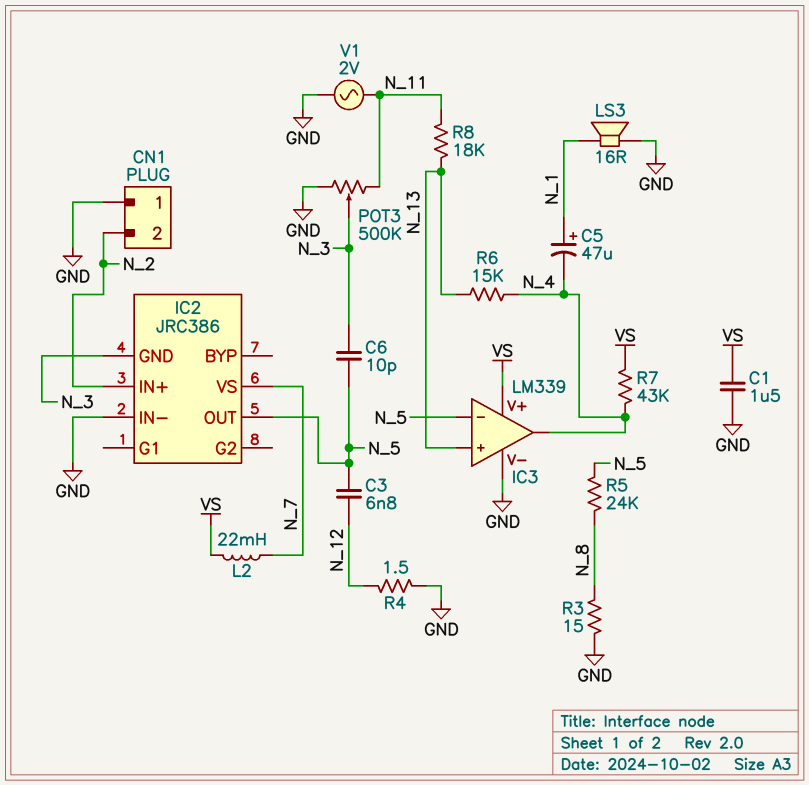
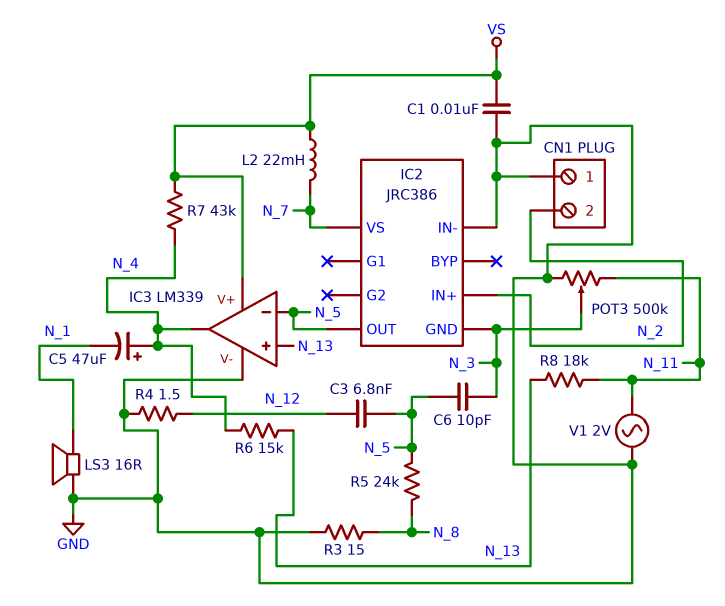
C1: 1.5uF (GND, VS) -> 10nF (GND, VS)
C5: 47uF (plus N_1, minus N_4) -> 47uF (plus N_4, minus N_1)

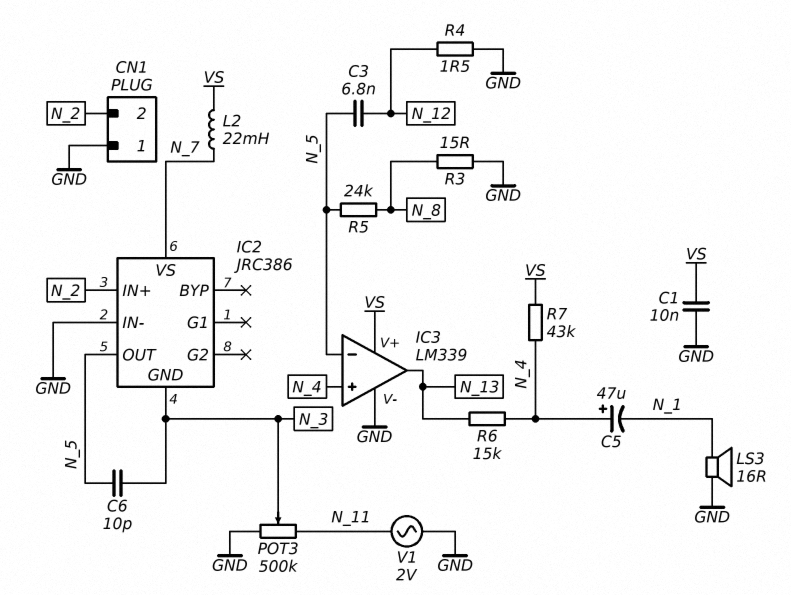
IC3 pin in+: N_13 -> N_4
IC3 pin out: N_4 -> N_13
R8: 18k (N_11, N_13) -> none

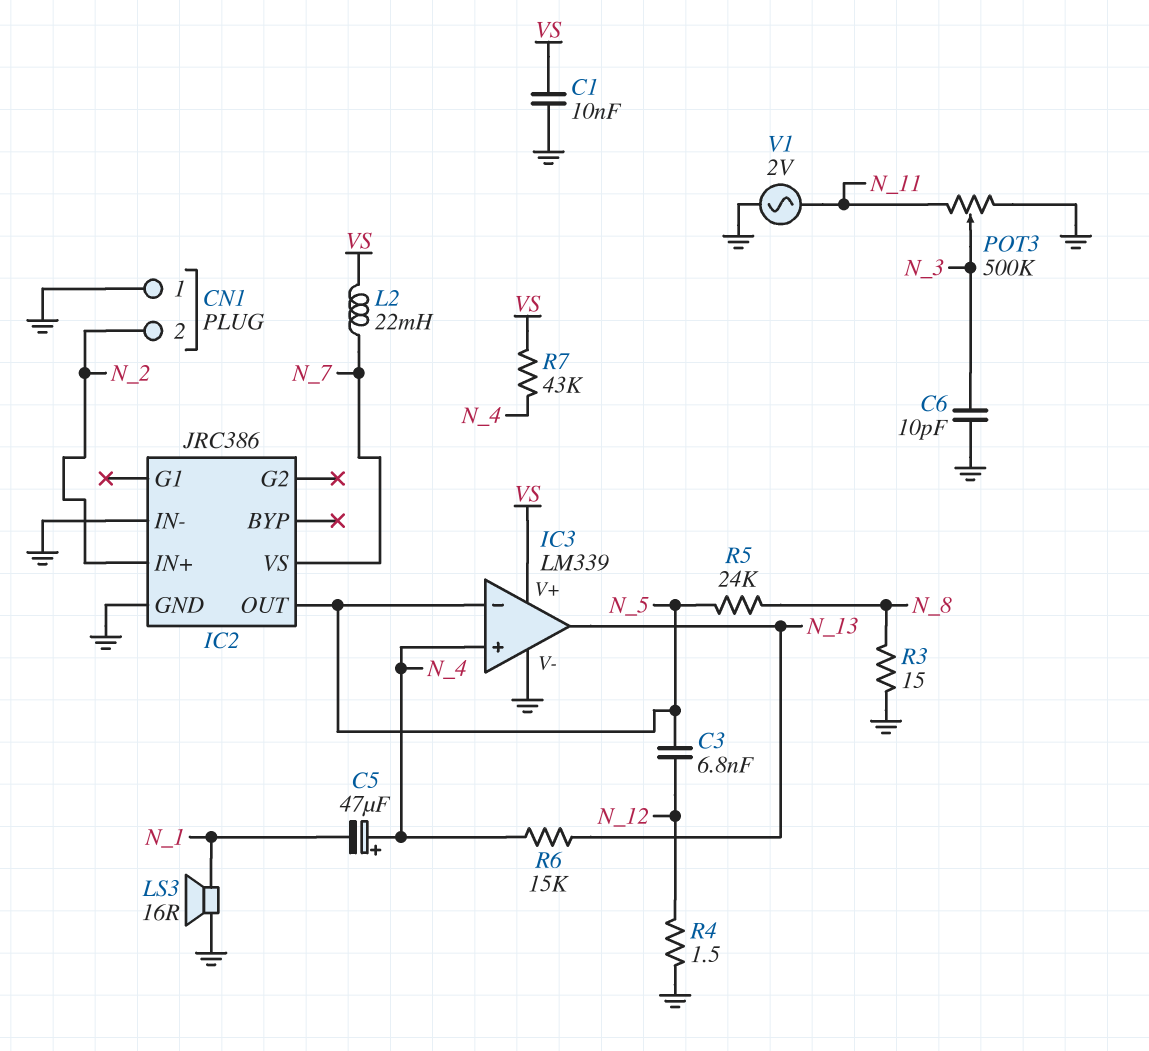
C6: 10pF (N_3, N_5) -> 10pF (GND, N_3)
IC2 pin GND: N_3 -> GND

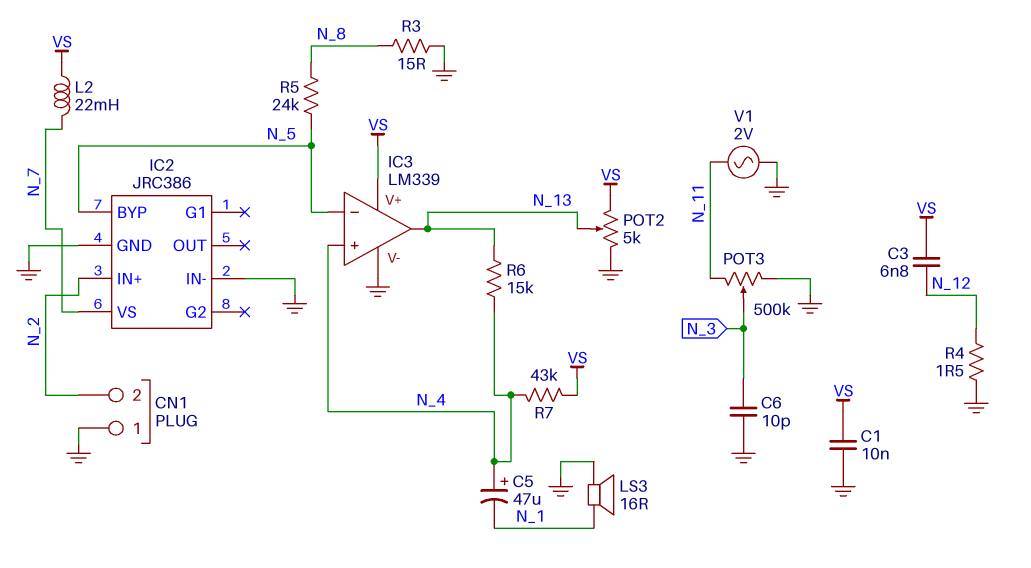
C3: 6.8nF (N_5, N_12) -> 6.8nF (N_12, VS)
IC2 pin BYP: none -> N_5
IC2 pin OUT: N_5 -> none
POT2: none -> 5k (GND, VS, wiper N_13)

